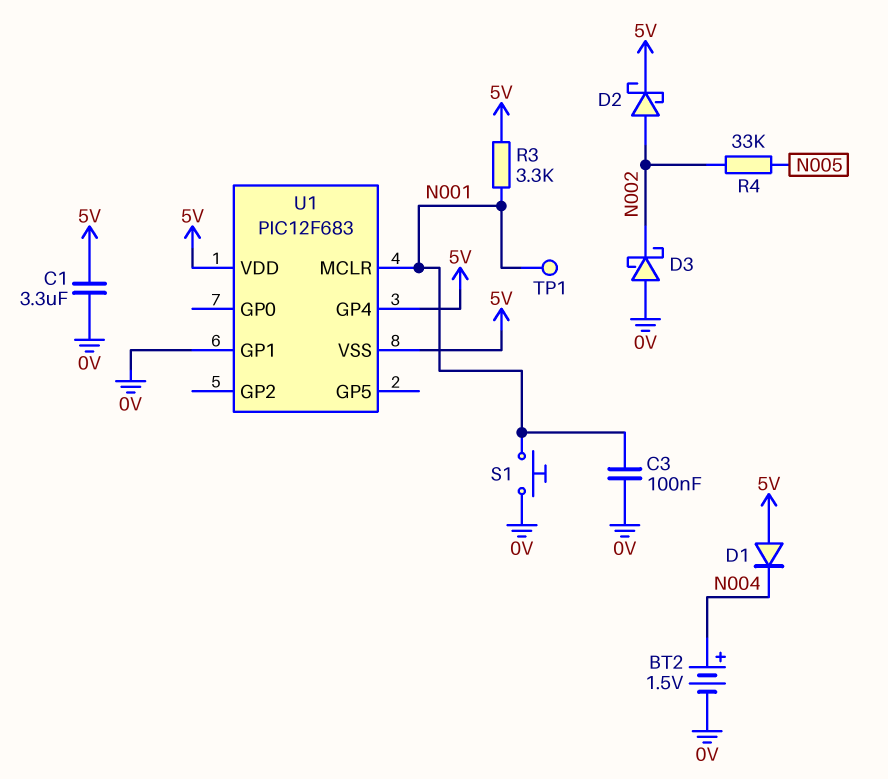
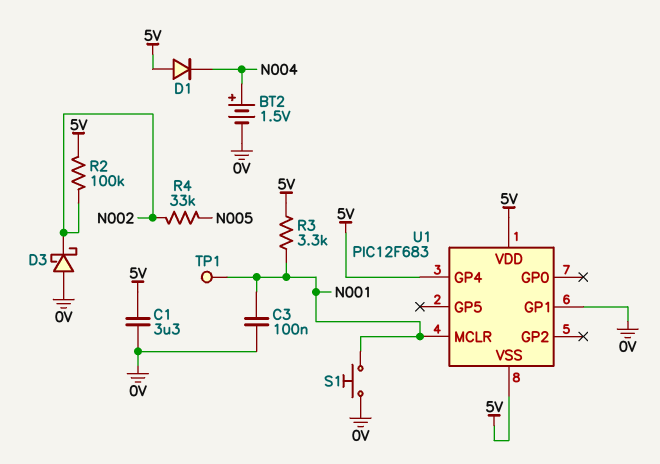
D2: schottky (A N002, K 5V) -> none
R2: none -> 100k (5V, N002)

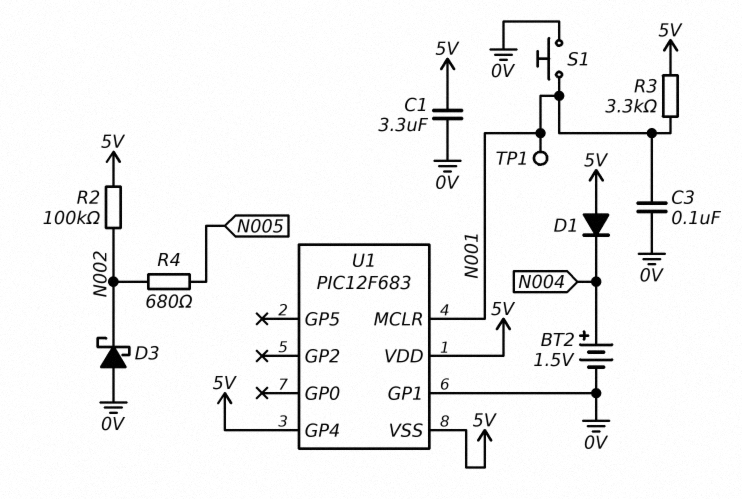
R4: 33k (N002, N005) -> 680 (N002, N005)

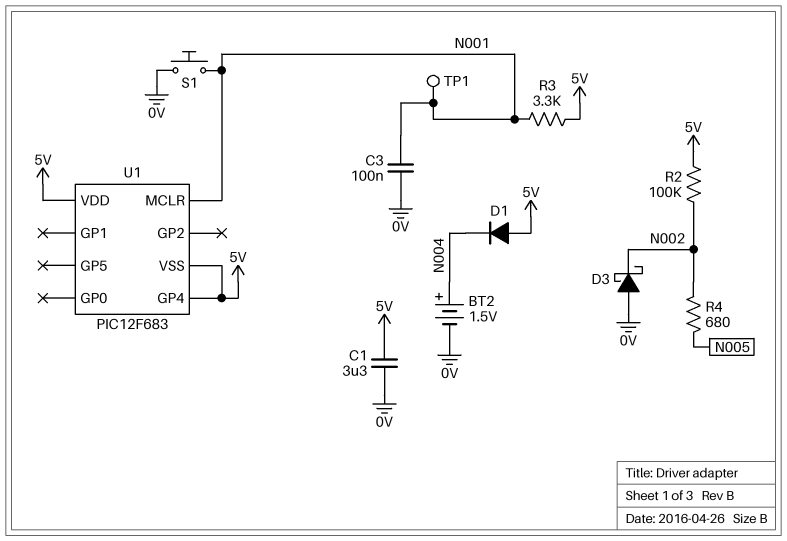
U1 pin GP1: 0V -> none

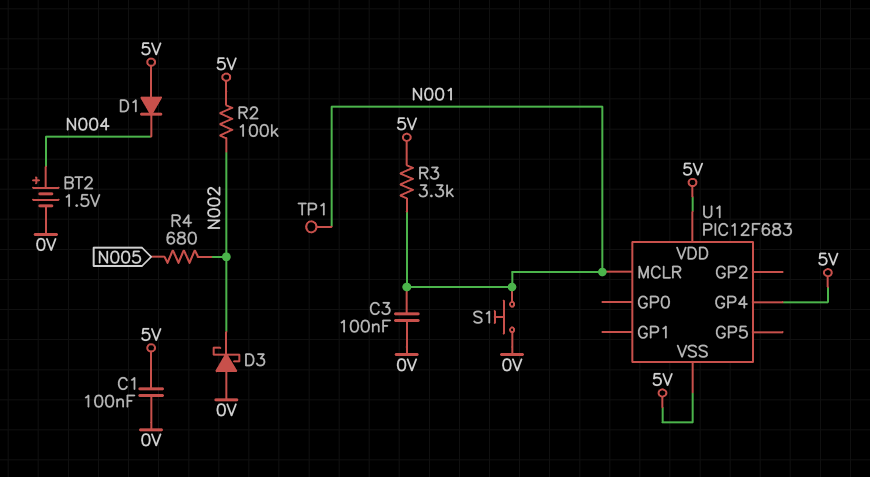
C1: 3.3uF (0V, 5V) -> 100nF (0V, 5V)

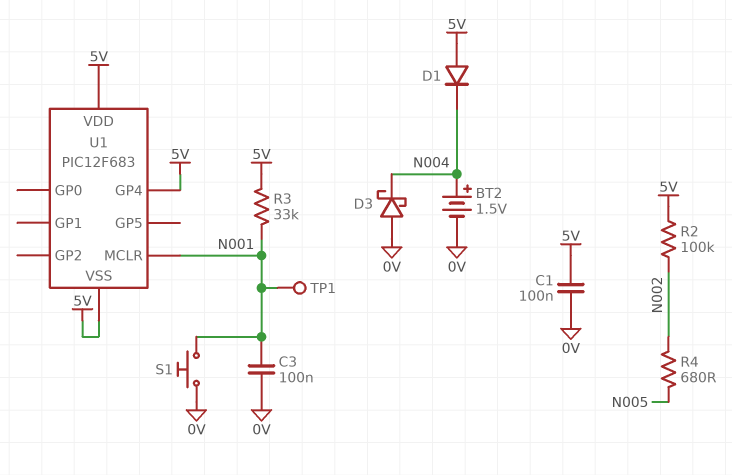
D3: schottky (A 0V, K N002) -> schottky (A 0V, K N004)
R3: 3.3k (5V, N001) -> 33k (5V, N001)

